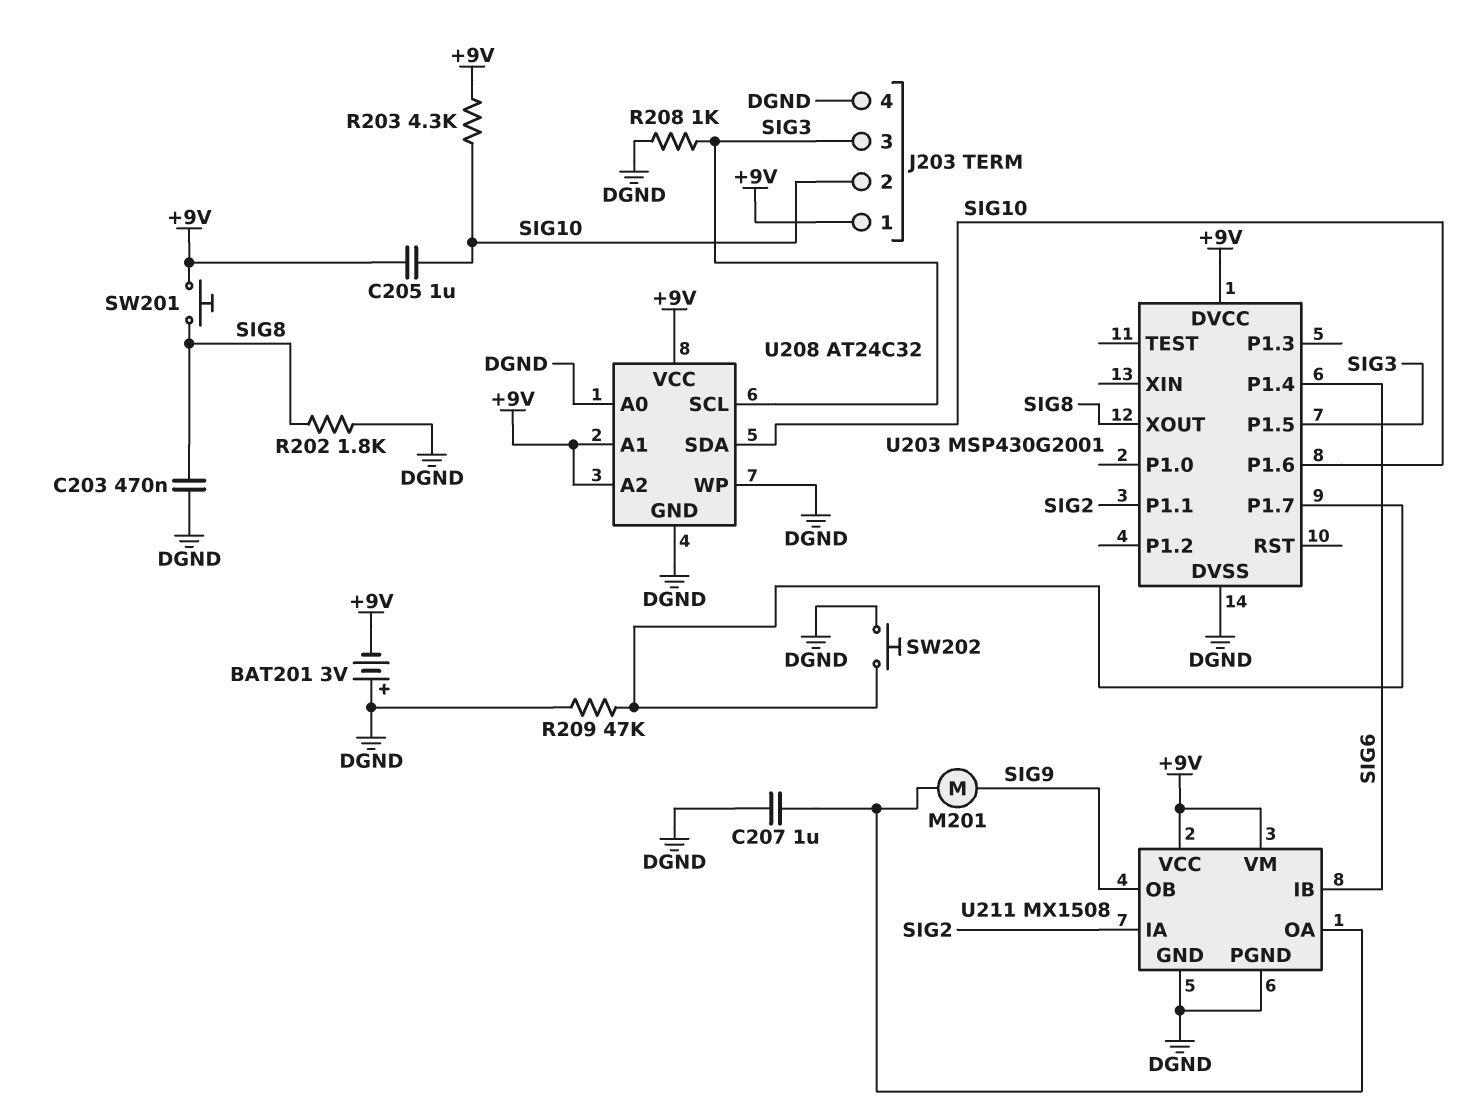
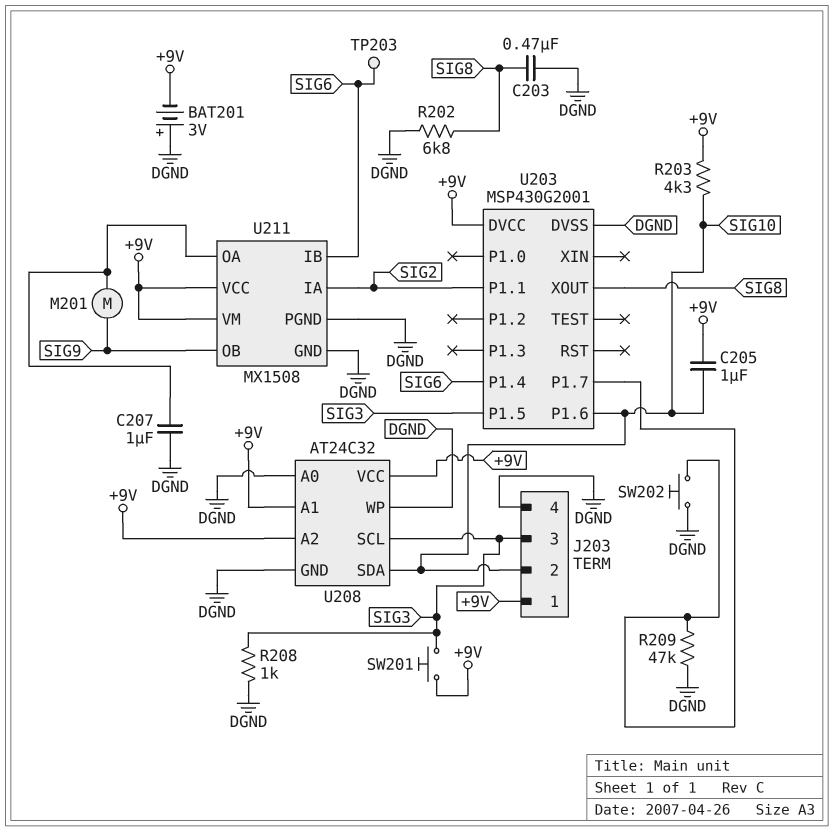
R202: 1.8k (DGND, SIG8) -> 6.8k (DGND, SIG8)
SW201: button (+9V, SIG8) -> button (+9V, SIG3)
TP203: none -> test point (SIG6)

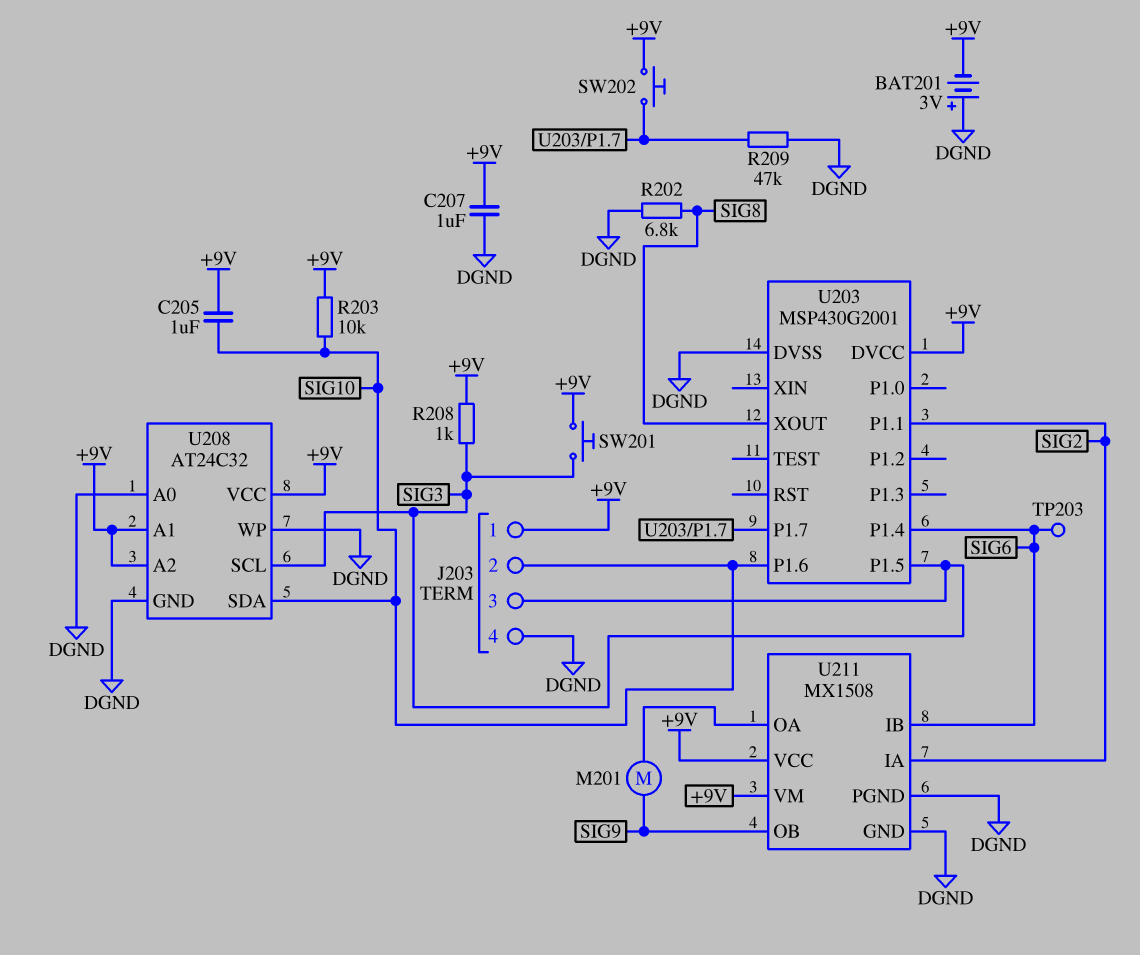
C203: 470nF (DGND, SIG8) -> none
C207: 1uF (DGND, U211/OA) -> 1uF (+9V, DGND)
R203: 4.3k (+9V, SIG10) -> 10k (+9V, SIG10)
R208: 1k (DGND, SIG3) -> 1k (+9V, SIG3)
SW202: button (DGND, U203/P1.7) -> button (+9V, U203/P1.7)

